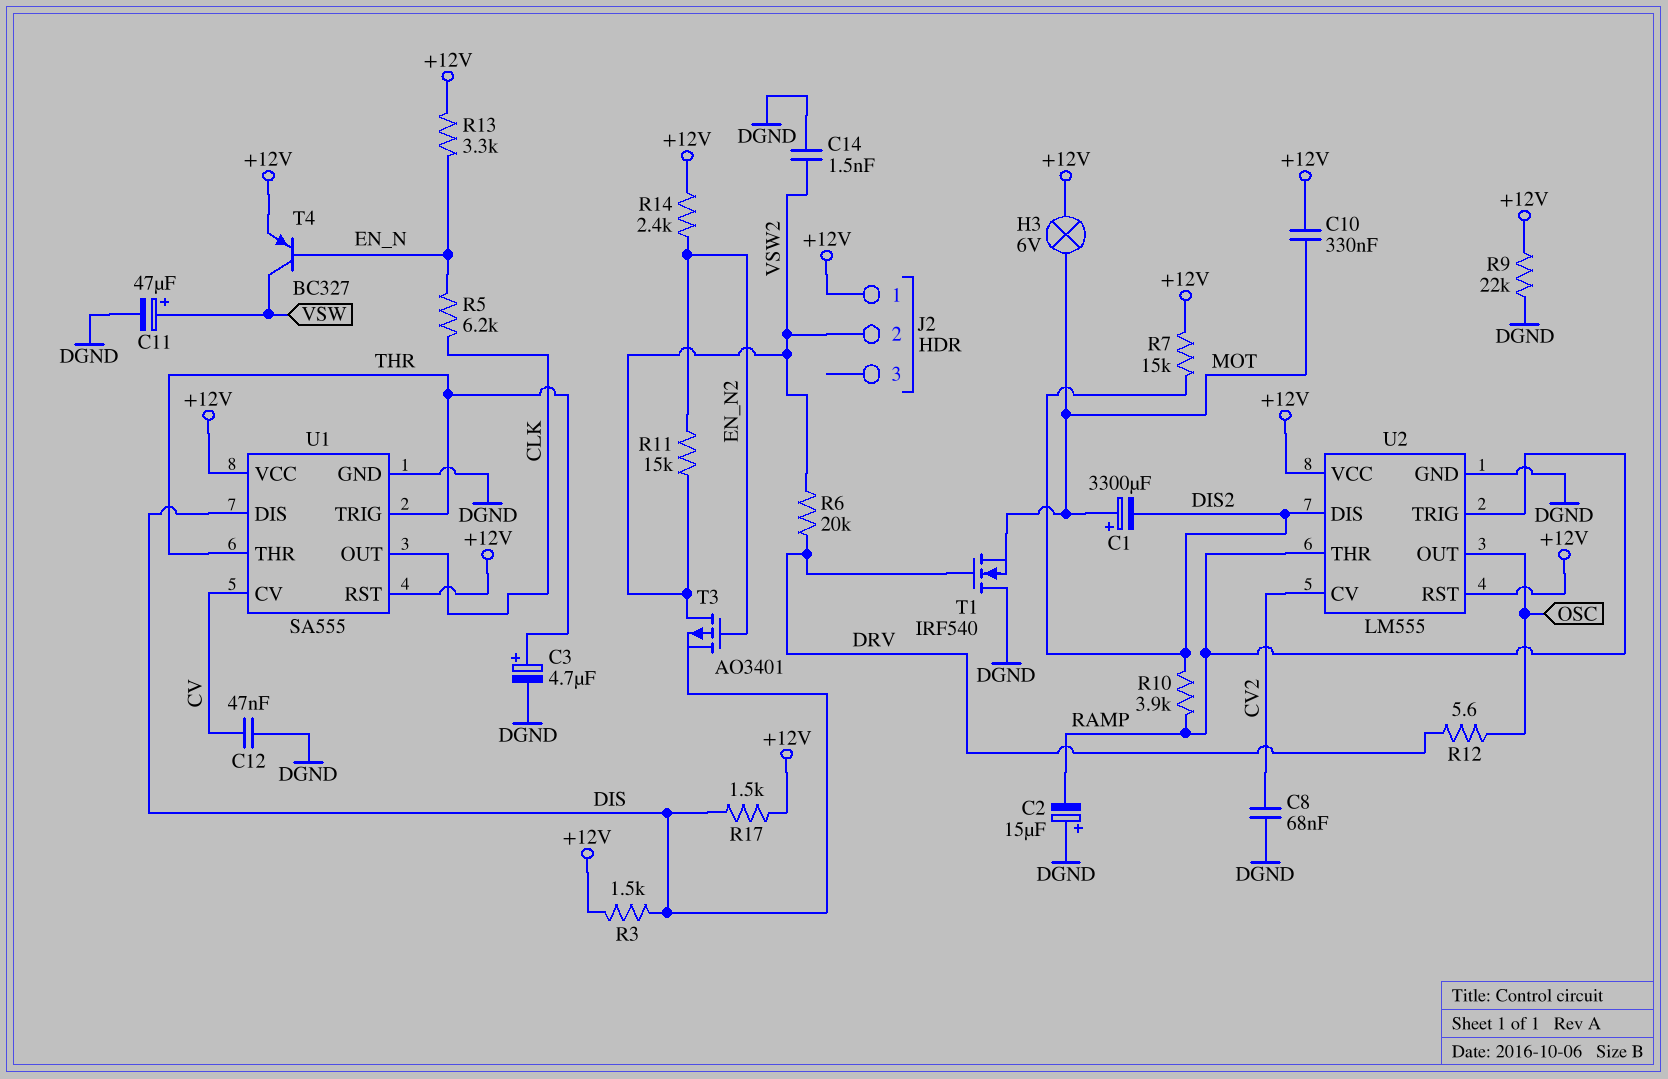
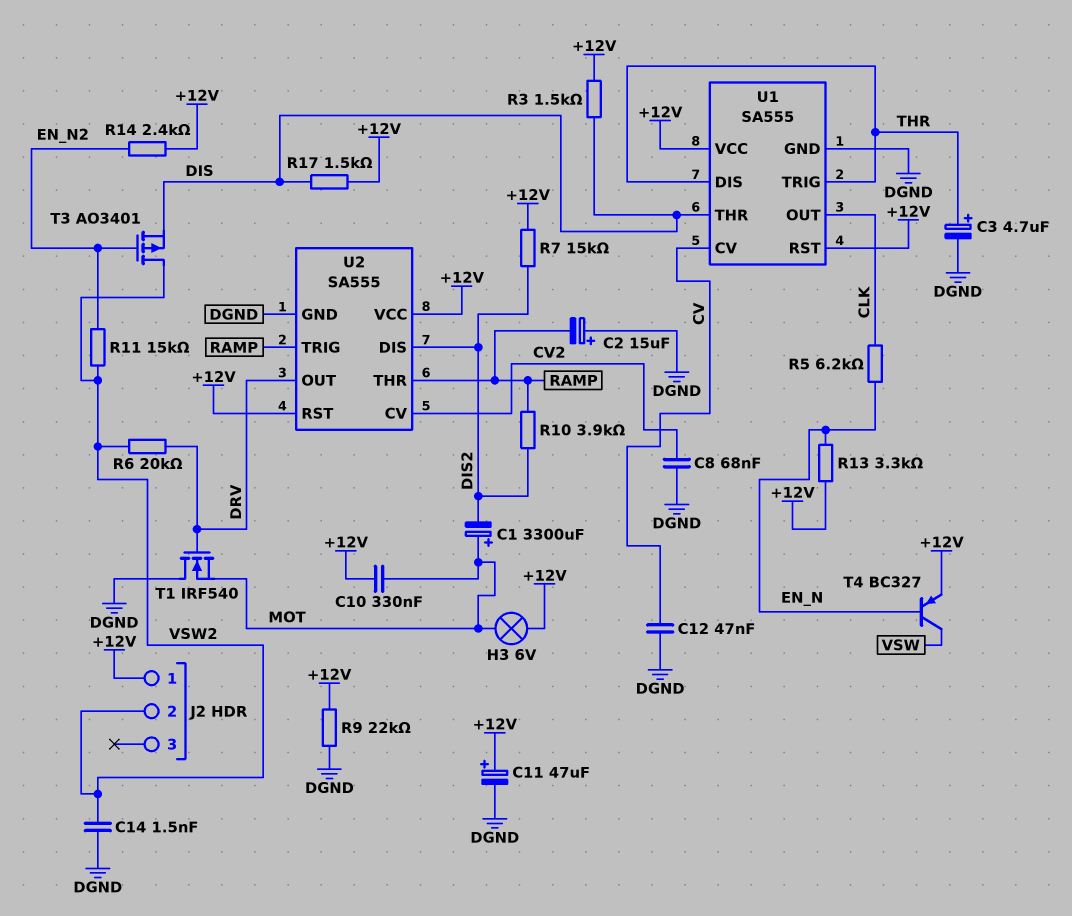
C11: 47uF (plus VSW, minus DGND) -> 47uF (plus +12V, minus DGND)
R12: 5.6 (DRV, OSC) -> none
U1 pin DIS: DIS -> THR
U1 pin THR: THR -> DIS
U2: LM555 -> SA555
U2 pin OUT: OSC -> DRV

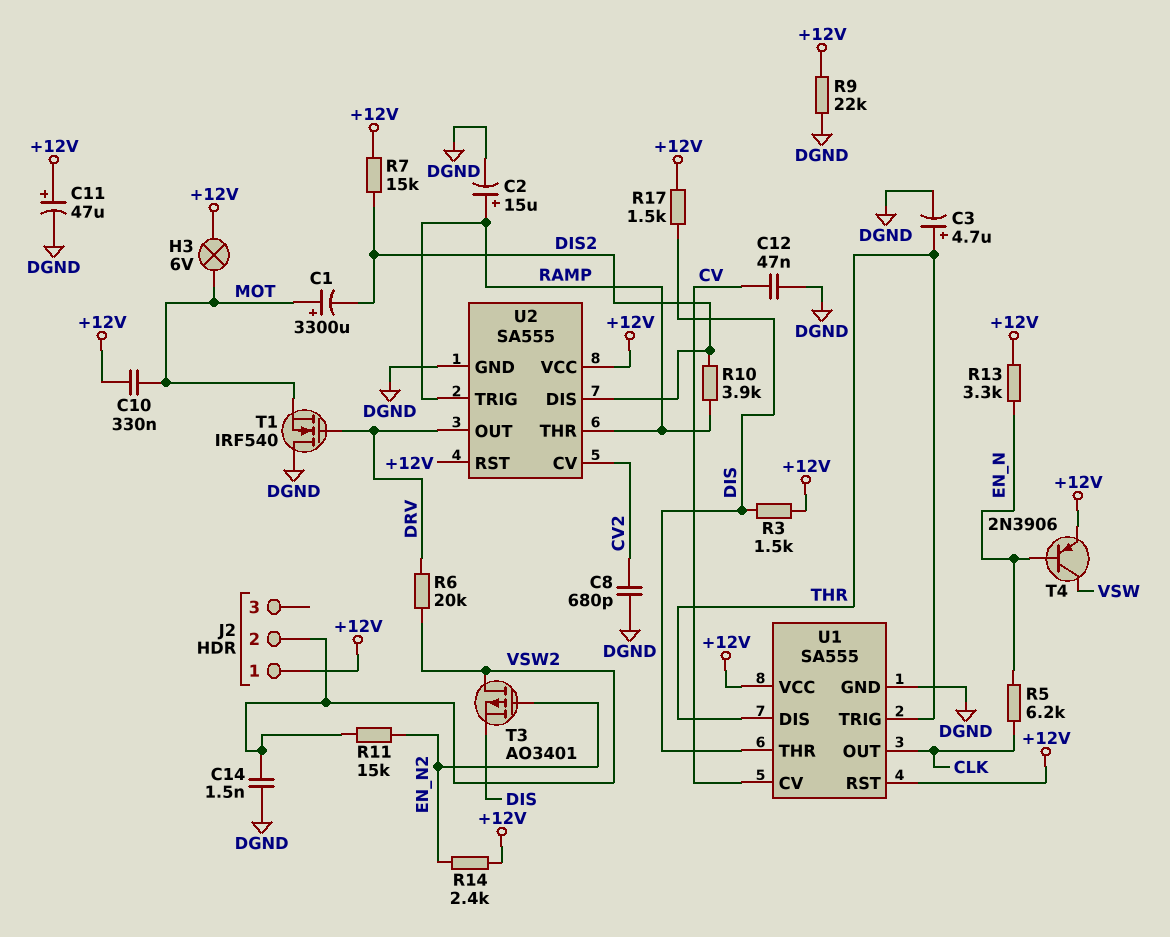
C2: 15uF (plus DGND, minus RAMP) -> 15uF (plus RAMP, minus DGND)
C8: 68nF (CV2, DGND) -> 680pF (CV2, DGND)
T4: PNP BC327 (B EN_N, C VSW, E +12V) -> PNP 2N3906 (B EN_N, C VSW, E +12V)

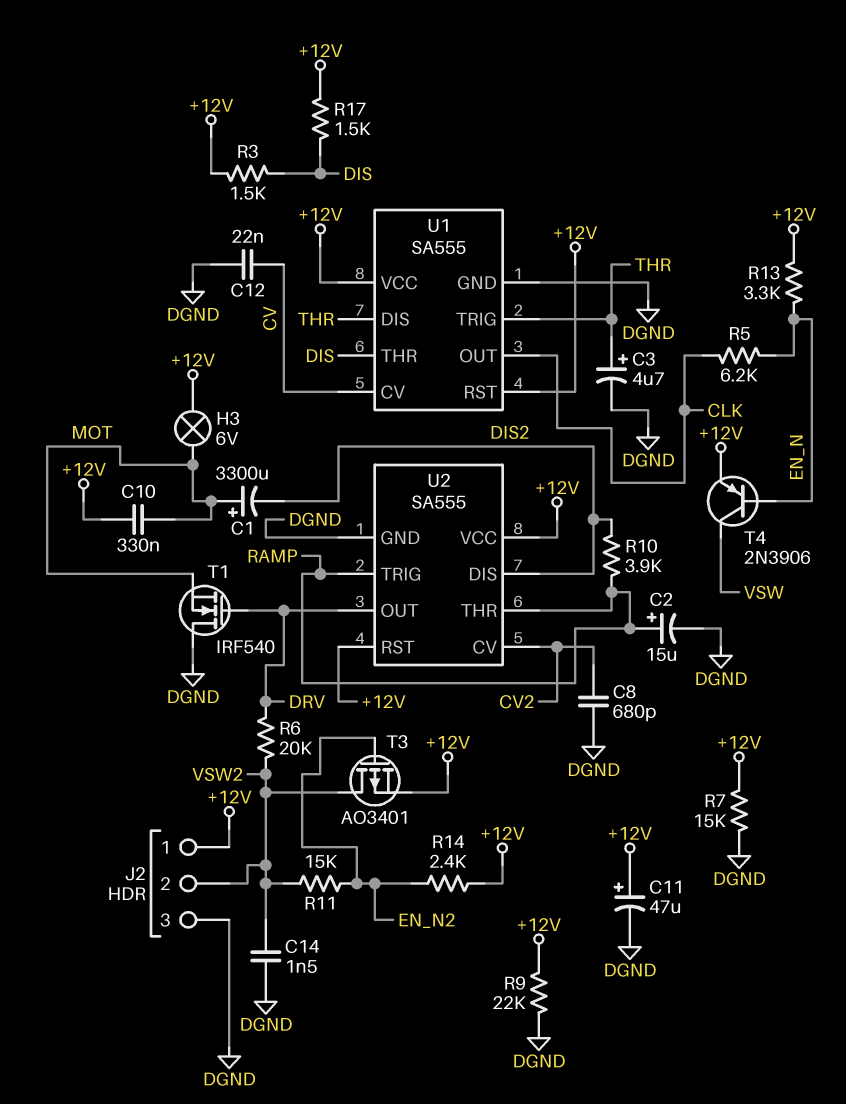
C12: 47nF (CV, DGND) -> 22nF (CV, DGND)
J2 pin 3: none -> DGND
R7: 15k (+12V, DIS2) -> 15k (+12V, DGND)
T3: PMOS AO3401 (G EN_N2, D VSW2, S DIS) -> PMOS AO3401 (G EN_N2, D VSW2, S +12V)

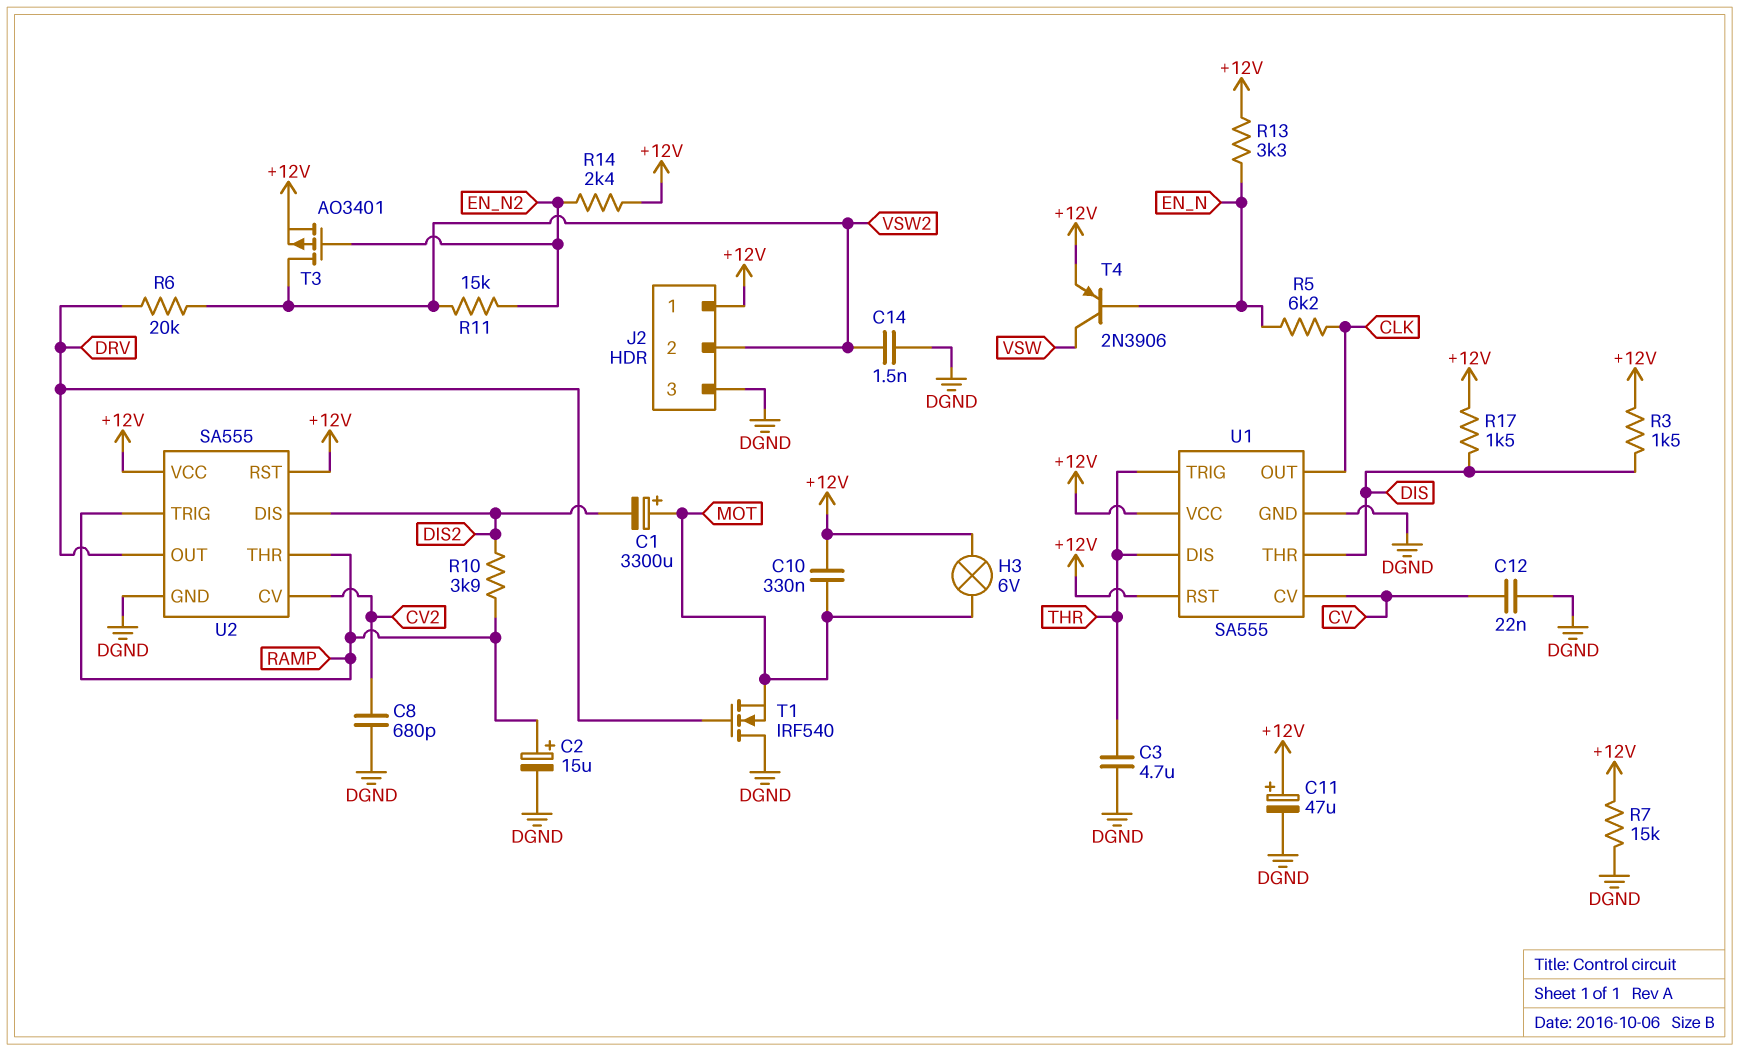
C3: 4.7uF (plus THR, minus DGND) -> 4.7uF (DGND, THR)
R9: 22k (+12V, DGND) -> none

